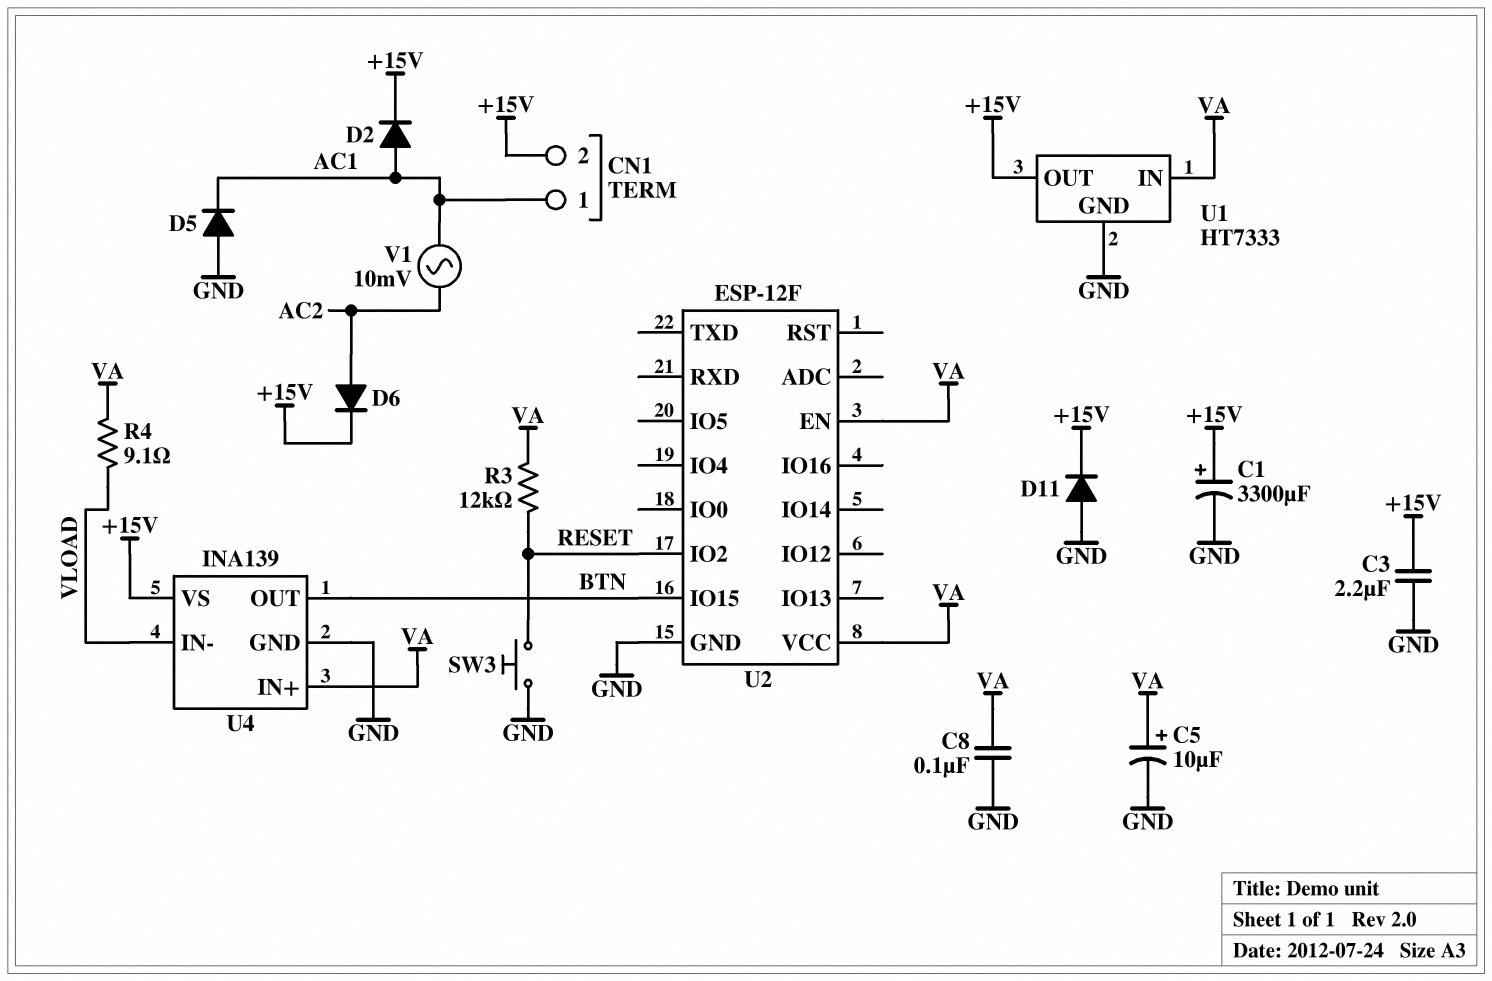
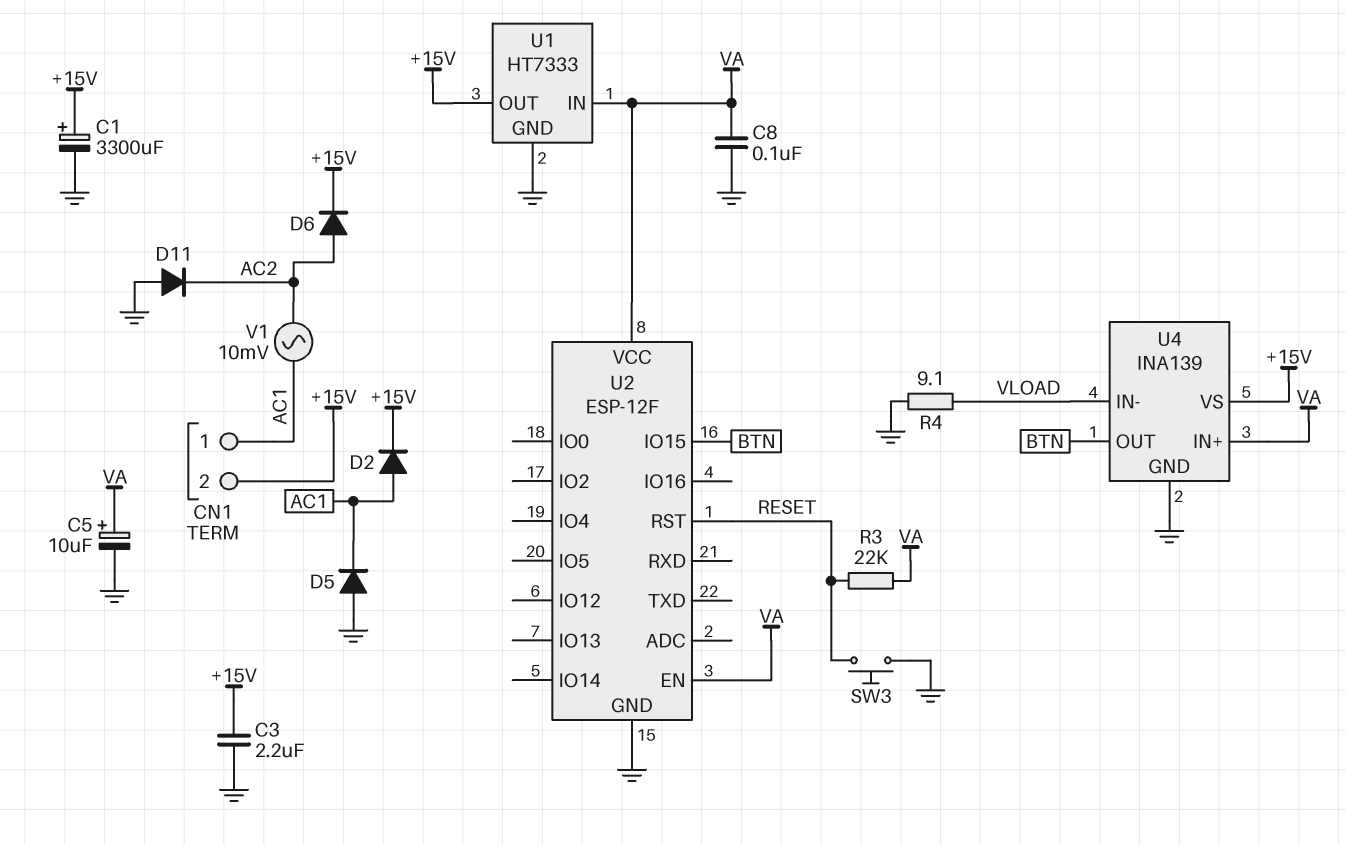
D11: diode (A GND, K +15V) -> diode (A GND, K AC2)
R3: 12k (RESET, VA) -> 22k (RESET, VA)
R4: 9.1 (VA, VLOAD) -> 9.1 (GND, VLOAD)
U2 pin IO2: RESET -> none
U2 pin RST: none -> RESET

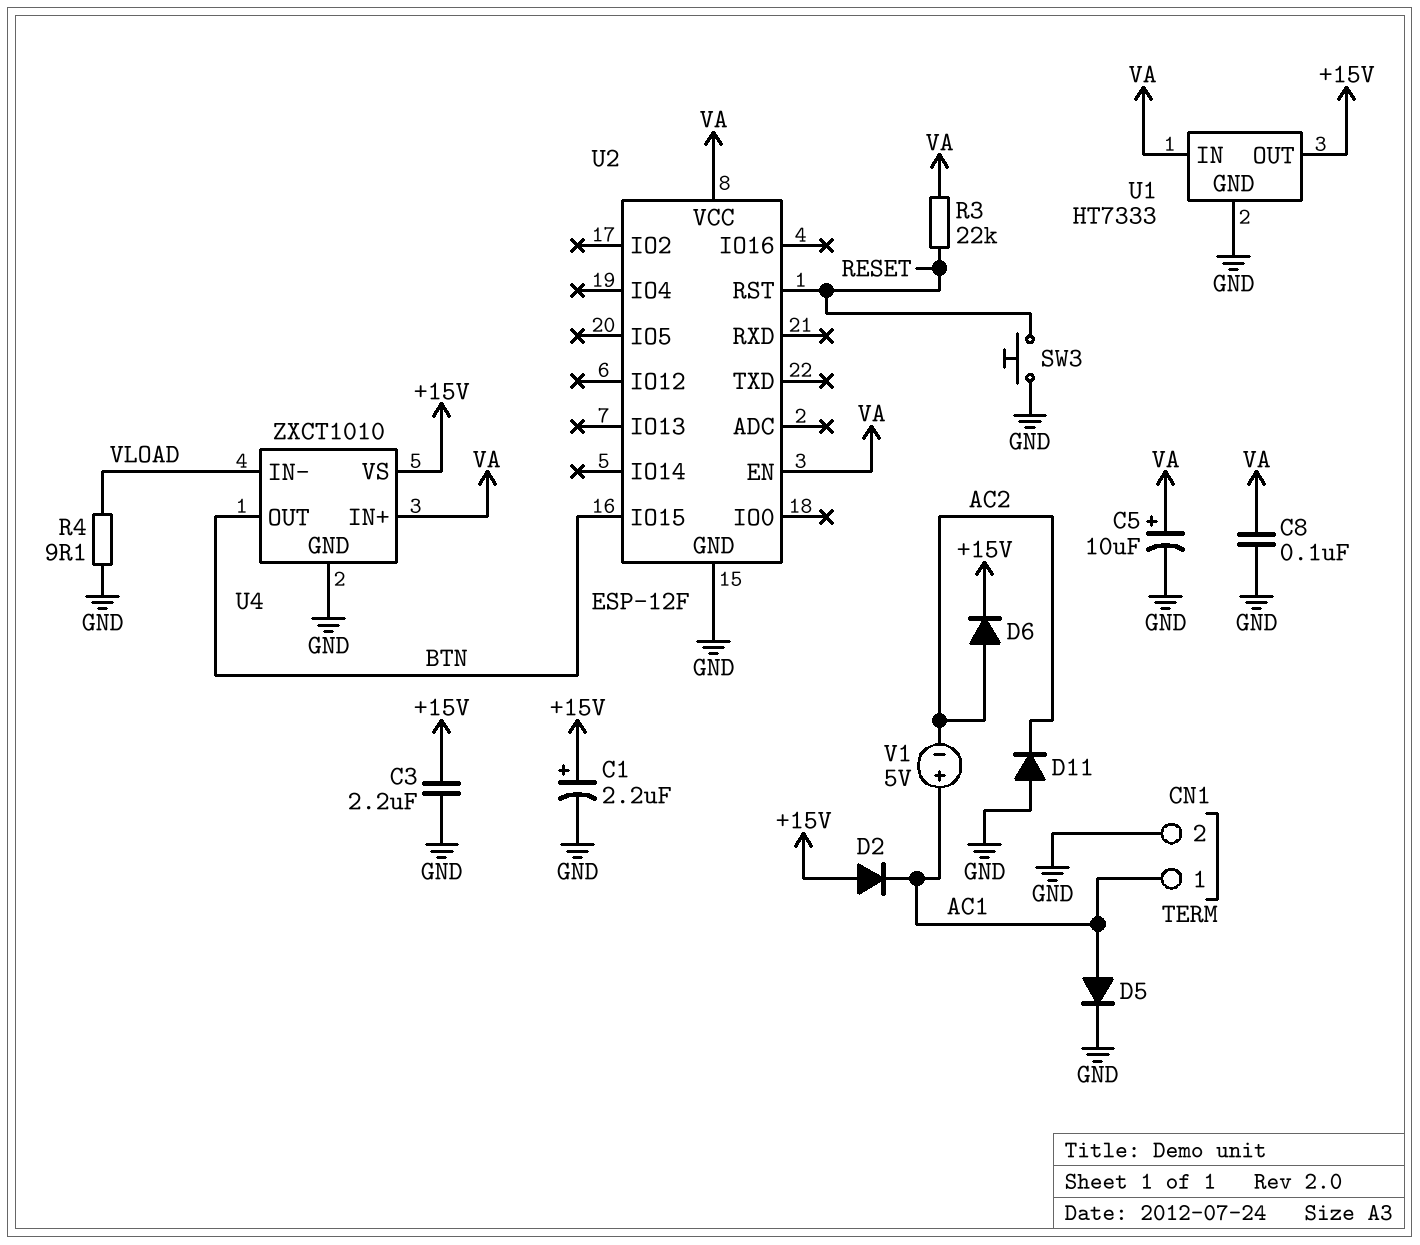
C1: 3300uF (plus +15V, minus GND) -> 2.2uF (plus +15V, minus GND)
CN1 pin 2: +15V -> GND
D2: diode (A AC1, K +15V) -> diode (A +15V, K AC1)
D5: diode (A GND, K AC1) -> diode (A AC1, K GND)
U4: INA139 -> ZXCT1010
V1: AC 10mV (AC1, AC2) -> 5V (plus AC1, minus AC2)

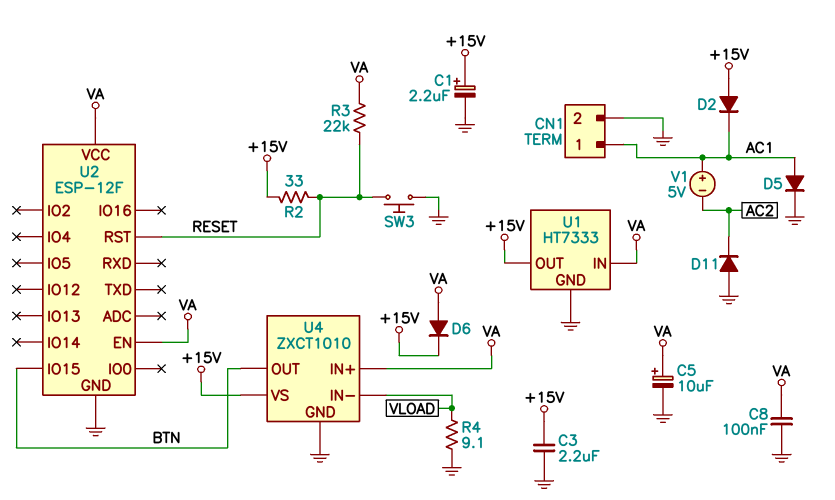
D6: diode (A AC2, K +15V) -> diode (A VA, K +15V)
R2: none -> 33 (+15V, RESET)

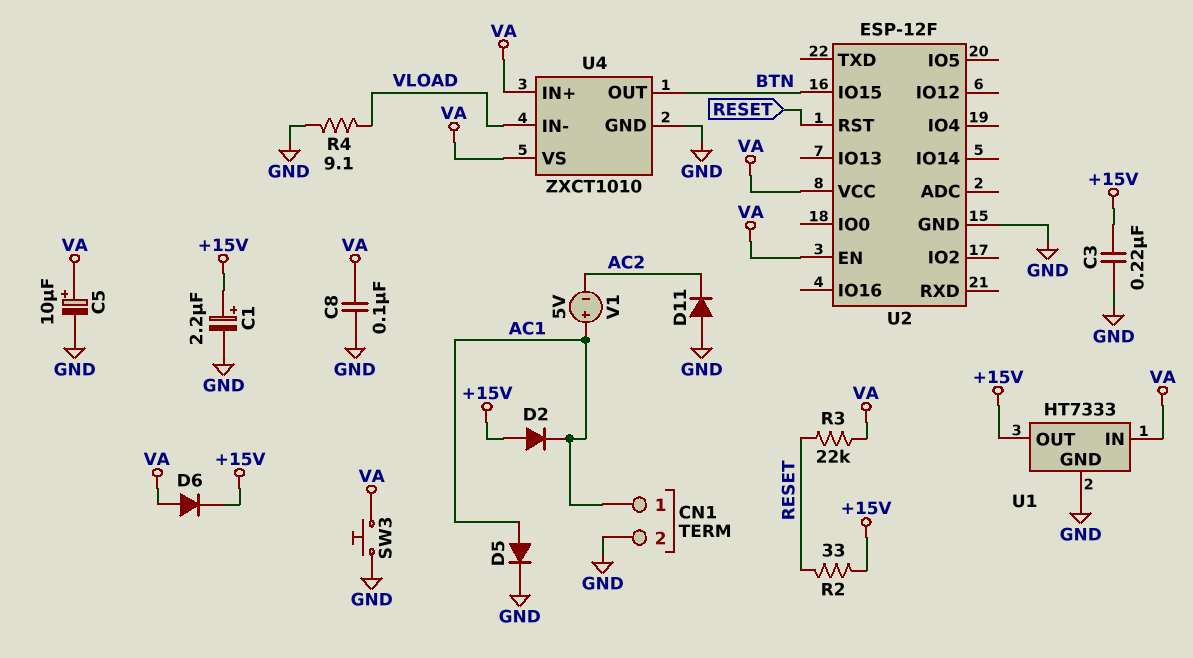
C3: 2.2uF (+15V, GND) -> 220nF (+15V, GND)
SW3: button (GND, RESET) -> button (GND, VA)
U4 pin VS: +15V -> VA

